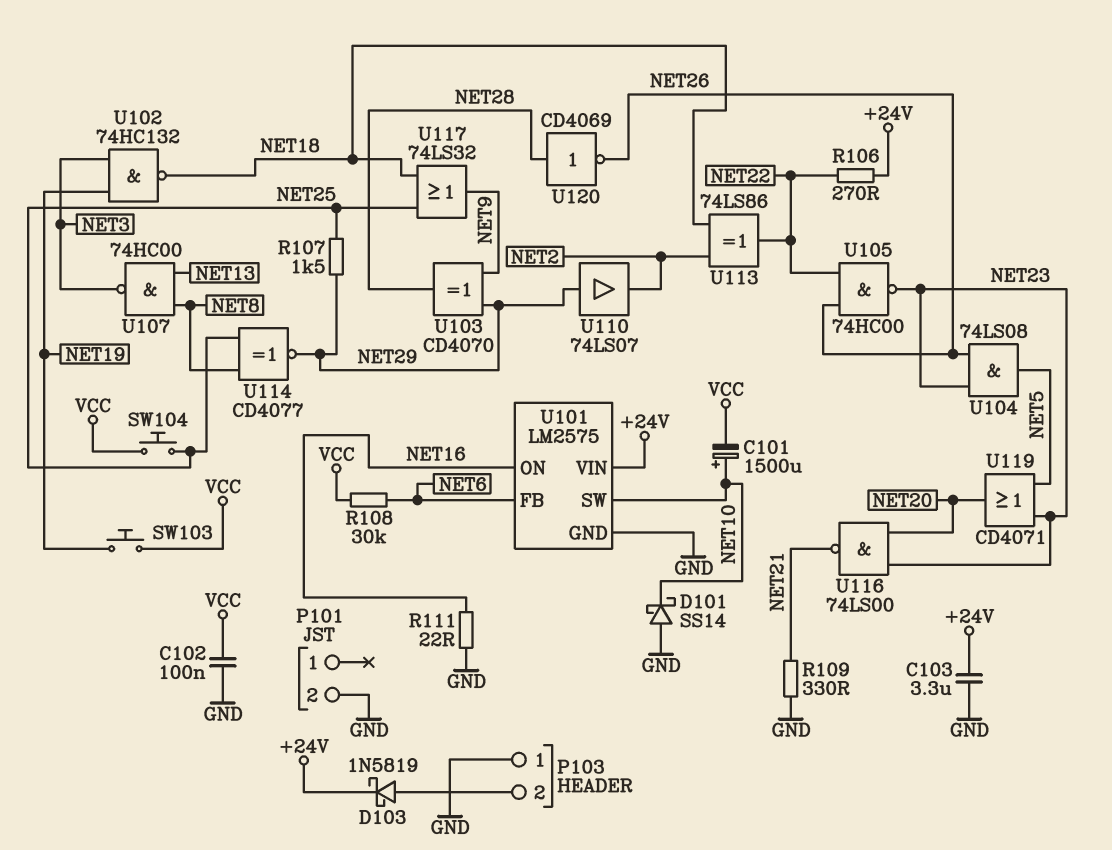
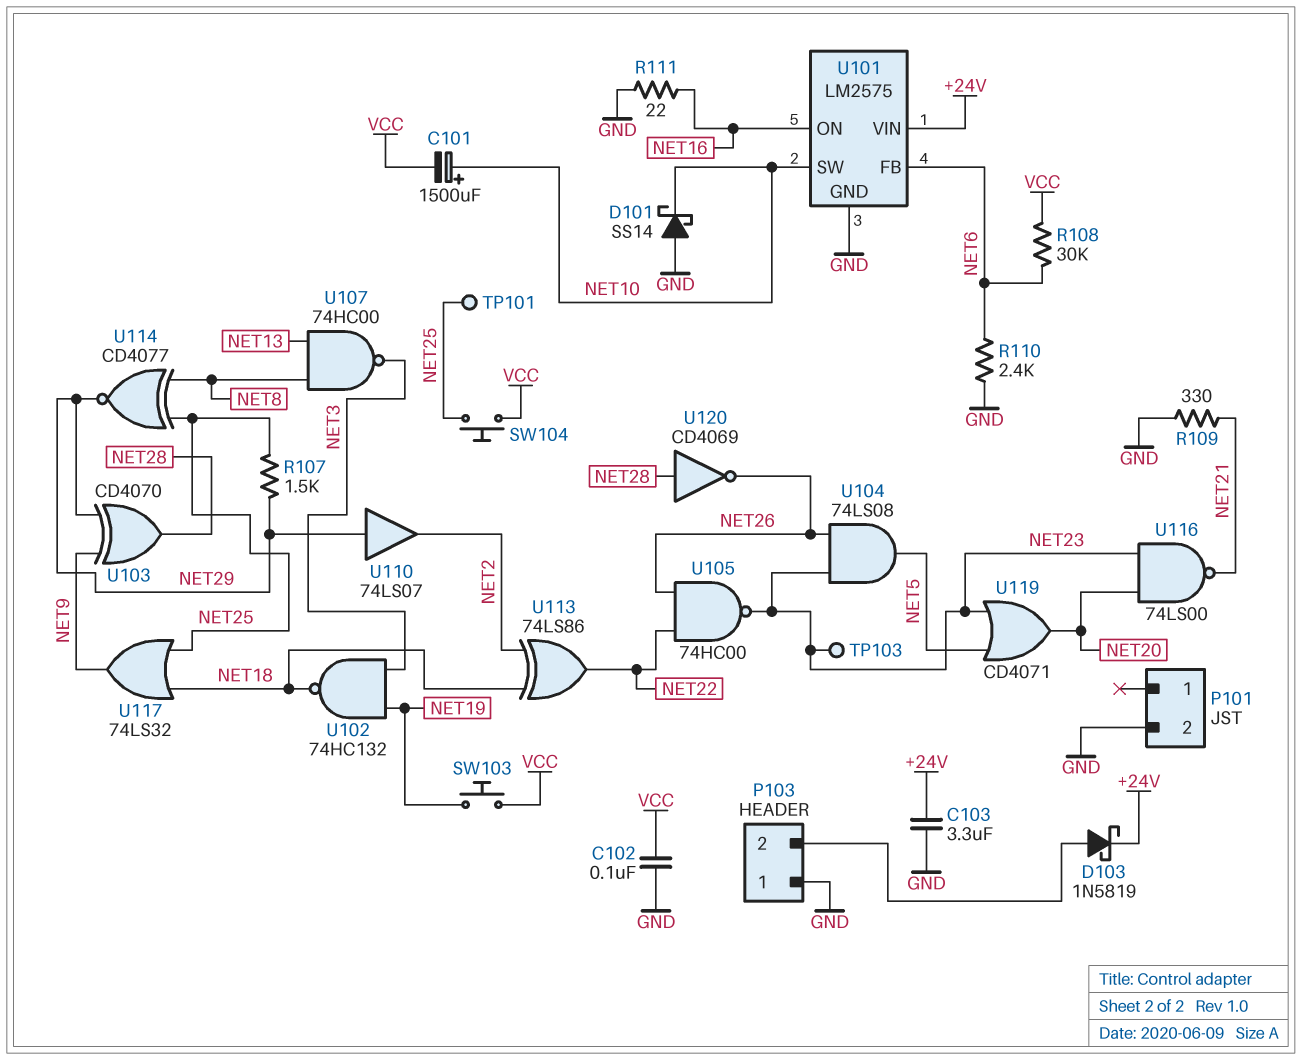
R106: 270 (+24V, NET22) -> none
R110: none -> 2.4k (GND, NET6)
TP101: none -> test point (NET25)
TP103: none -> test point (NET23)

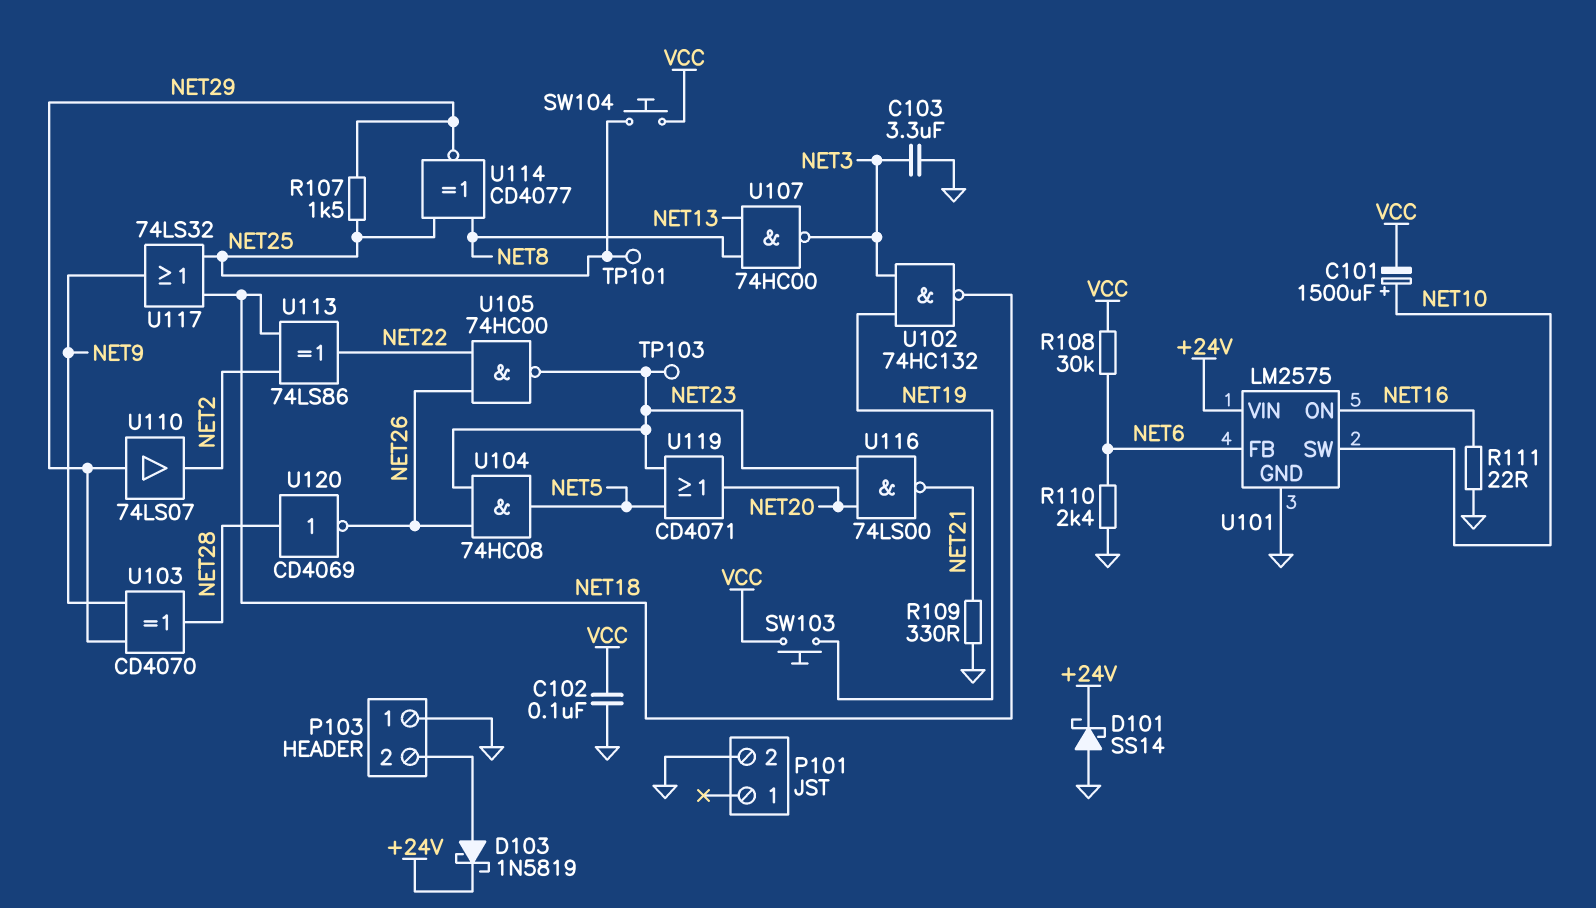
C103: 3.3uF (+24V, GND) -> 3.3uF (GND, NET3)
D101: schottky SS14 (A GND, K NET10) -> schottky SS14 (A GND, K +24V)
U104: AND 74LS08 (in NET23, in NET26, out NET5) -> AND 74HC08 (in NET23, in NET26, out NET5)

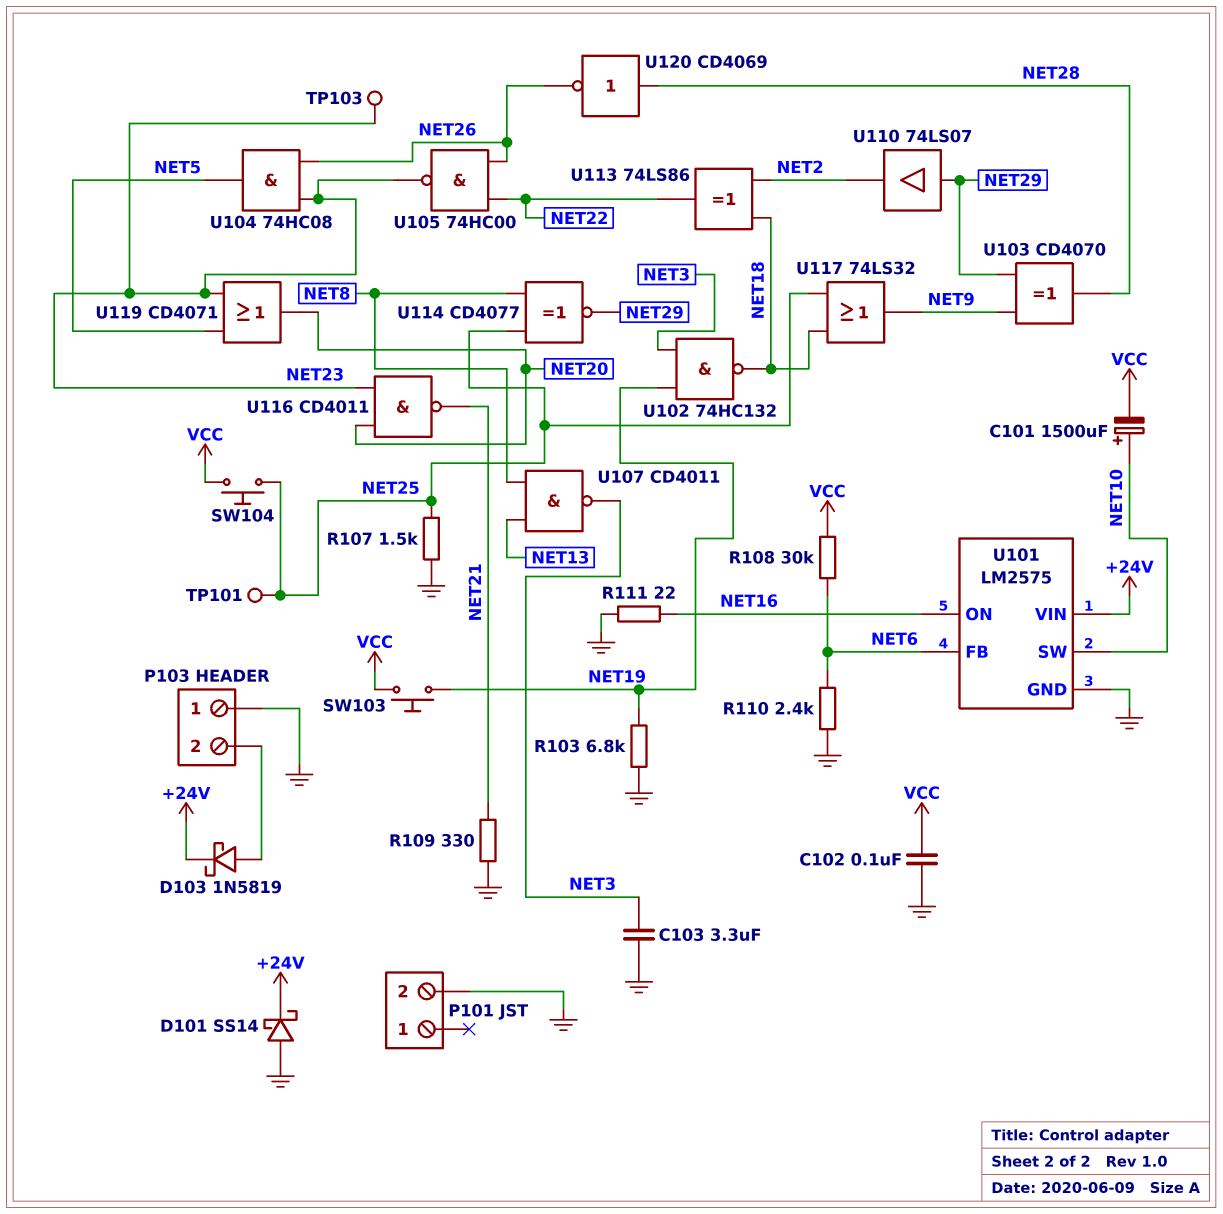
R103: none -> 6.8k (GND, NET19)
R107: 1.5k (NET25, NET29) -> 1.5k (GND, NET25)
U107: NAND 74HC00 (in NET8, in NET13, out NET3) -> NAND CD4011 (in NET8, in NET13, out NET3)
U116: NAND 74LS00 (in NET20, in NET23, out NET21) -> NAND CD4011 (in NET20, in NET23, out NET21)

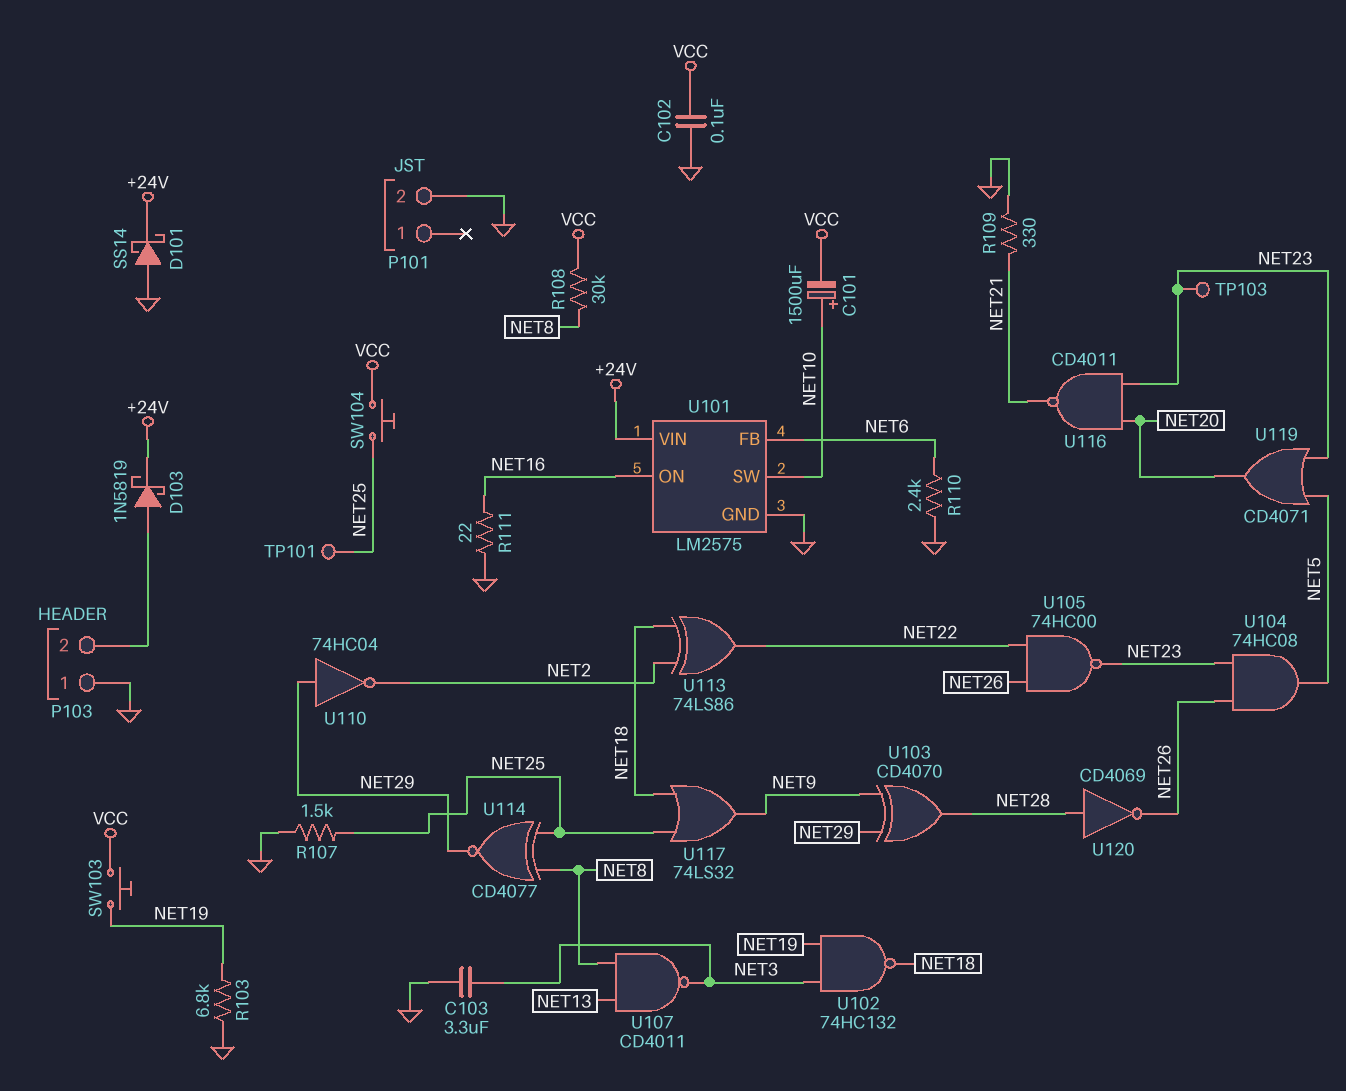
R108: 30k (NET6, VCC) -> 30k (NET8, VCC)
U110: buffer 74LS07 (in NET29, out NET2) -> NOT 74HC04 (in NET29, out NET2)

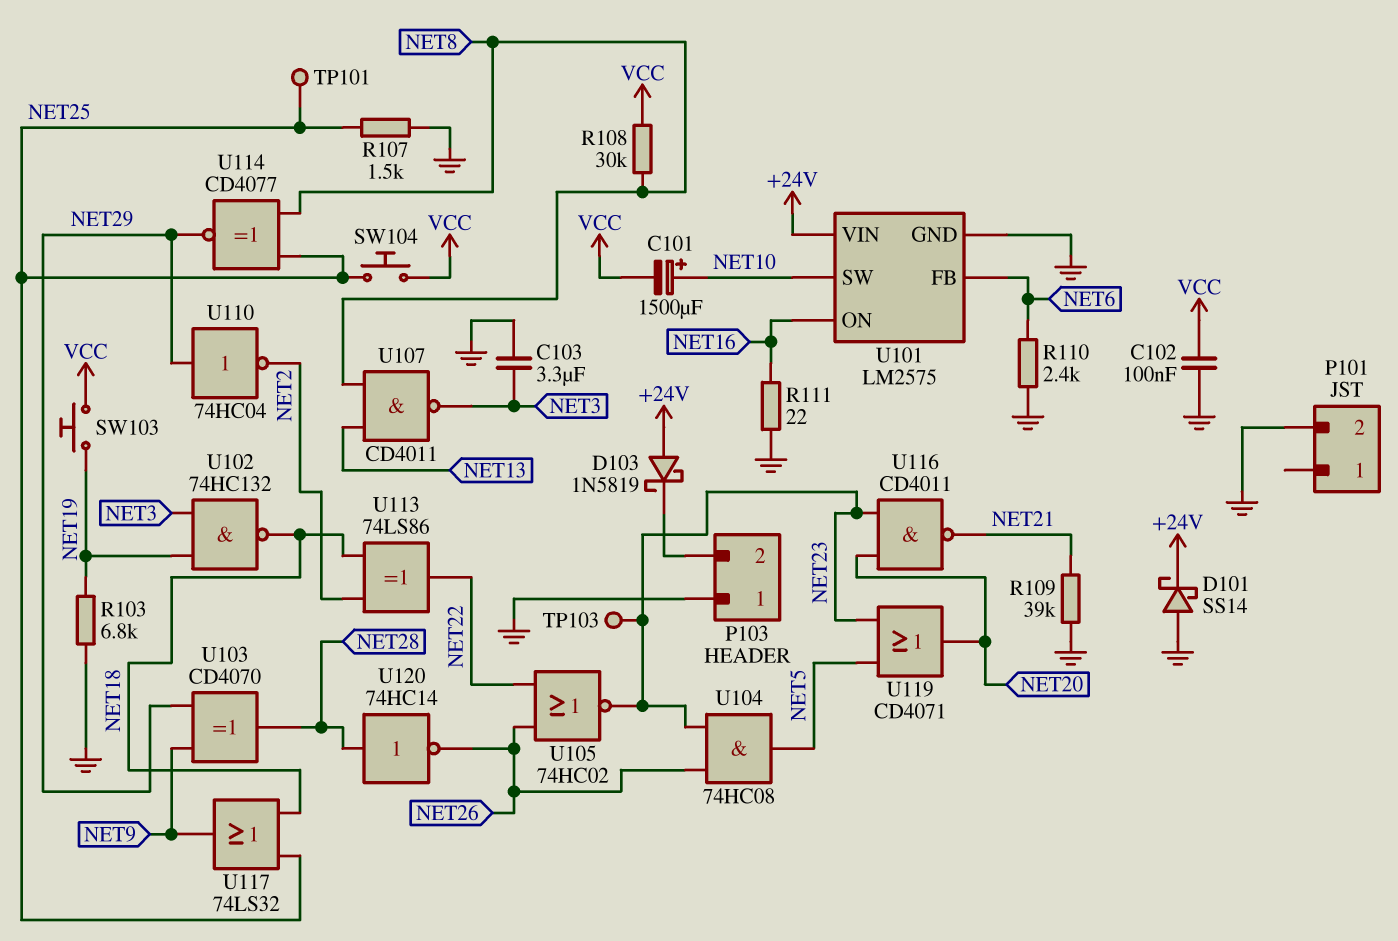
D103: schottky 1N5819 (A P103/2, K +24V) -> schottky 1N5819 (A +24V, K P103/2)
R109: 330 (GND, NET21) -> 39k (GND, NET21)
U105: NAND 74HC00 (in NET22, in NET26, out NET23) -> NOR 74HC02 (in NET22, in NET26, out NET23)
U120: NOT CD4069 (in NET28, out NET26) -> NOT 74HC14 (in NET28, out NET26)

